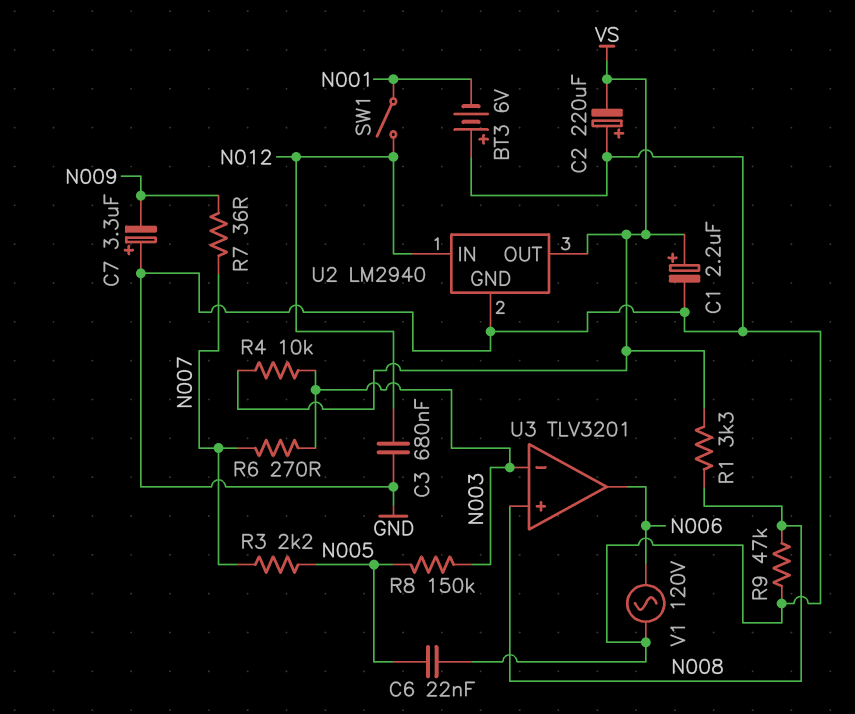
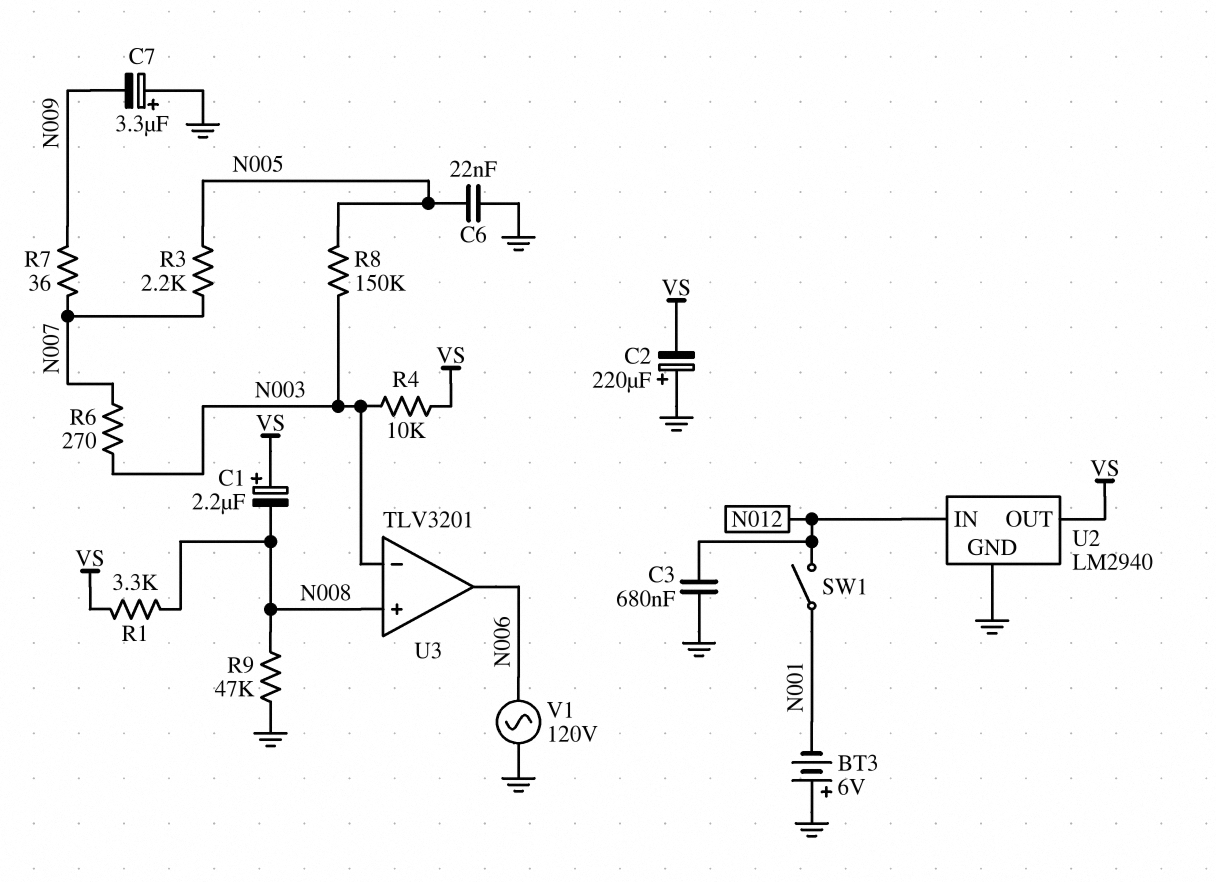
C1: 2.2uF (plus VS, minus GND) -> 2.2uF (plus VS, minus N008)

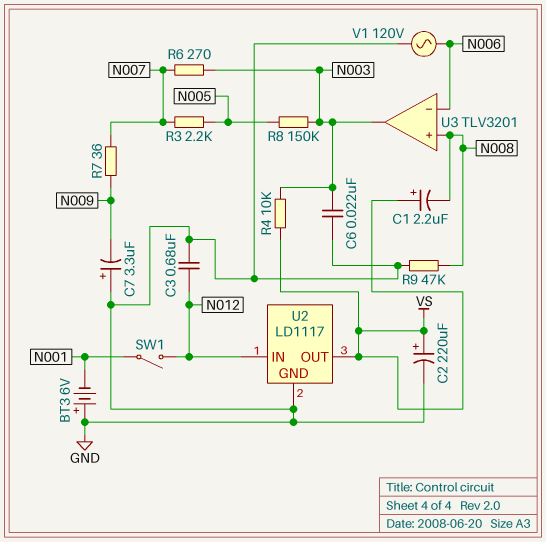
C2: 220uF (plus GND, minus VS) -> 220uF (plus VS, minus GND)
C6: 22nF (GND, N005) -> 22nF (GND, N003)
R1: 3.3k (N008, VS) -> none
U2: LM2940 -> LD1117
U3 pin in-: N003 -> N006
U3 pin out: N006 -> N003

